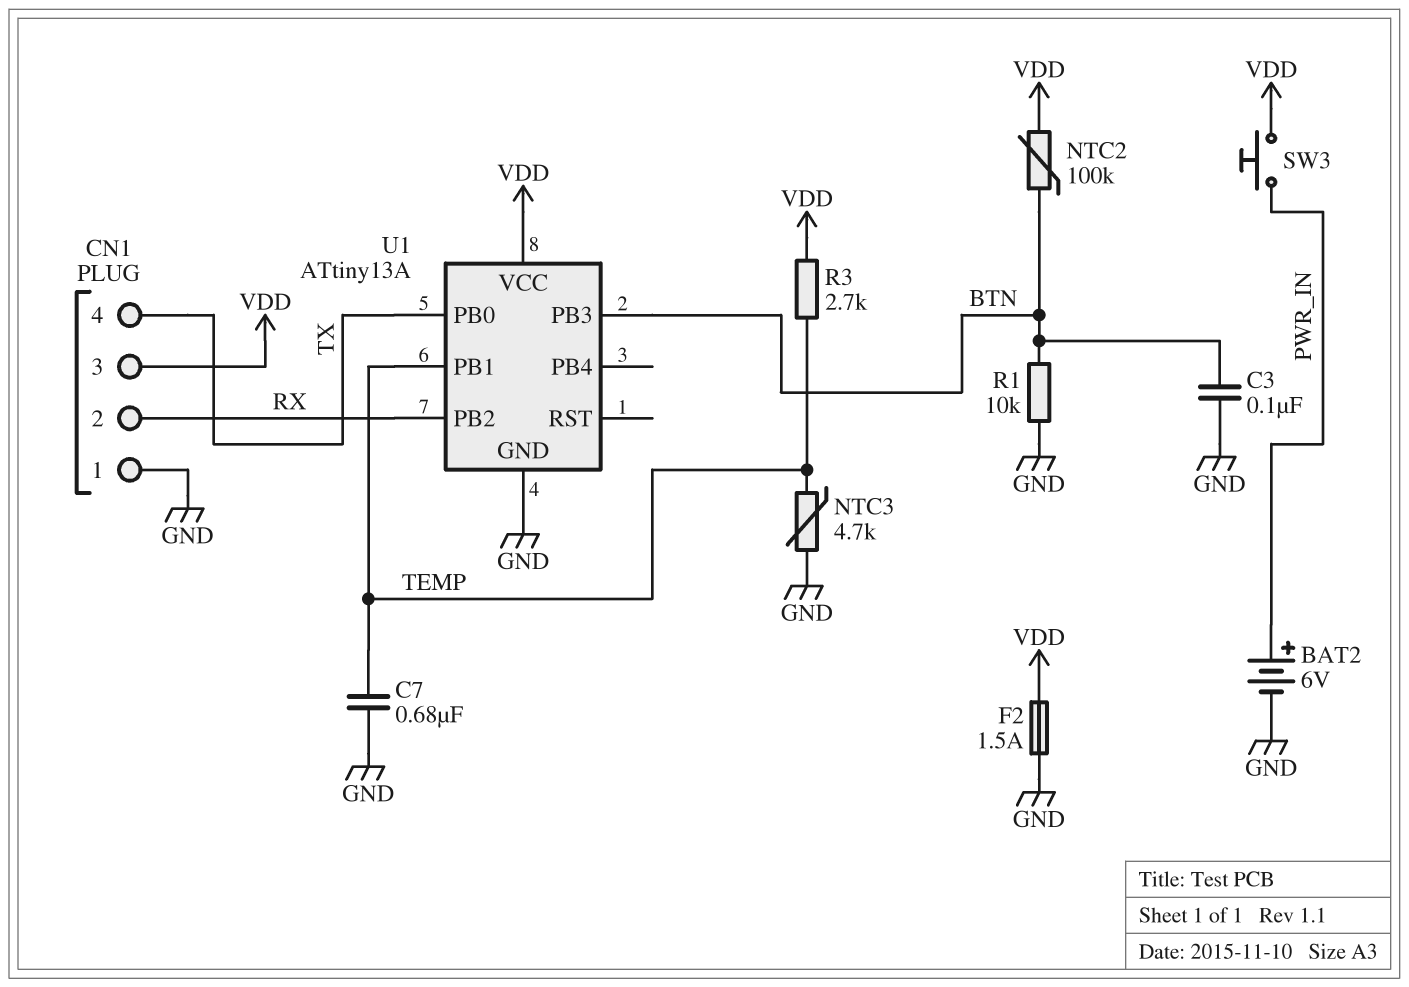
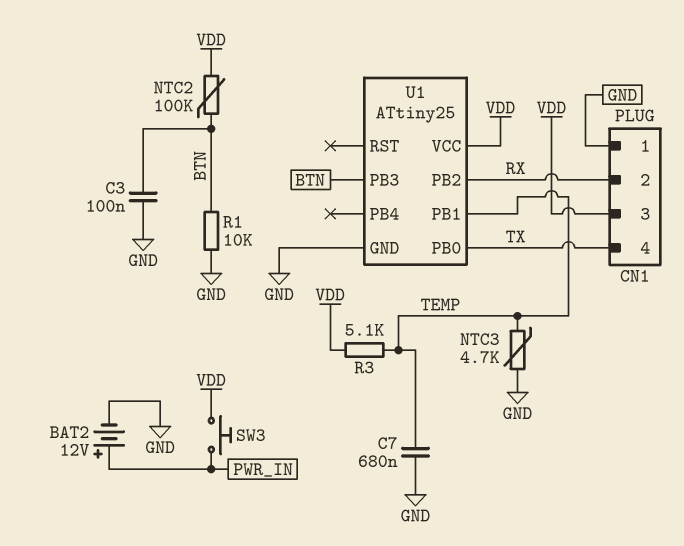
BAT2: 6V (plus PWR_IN, minus GND) -> 12V (plus PWR_IN, minus GND)
F2: 1.5A (GND, VDD) -> none
R3: 2.7k (TEMP, VDD) -> 5.1k (TEMP, VDD)
U1: ATtiny13A -> ATtiny25

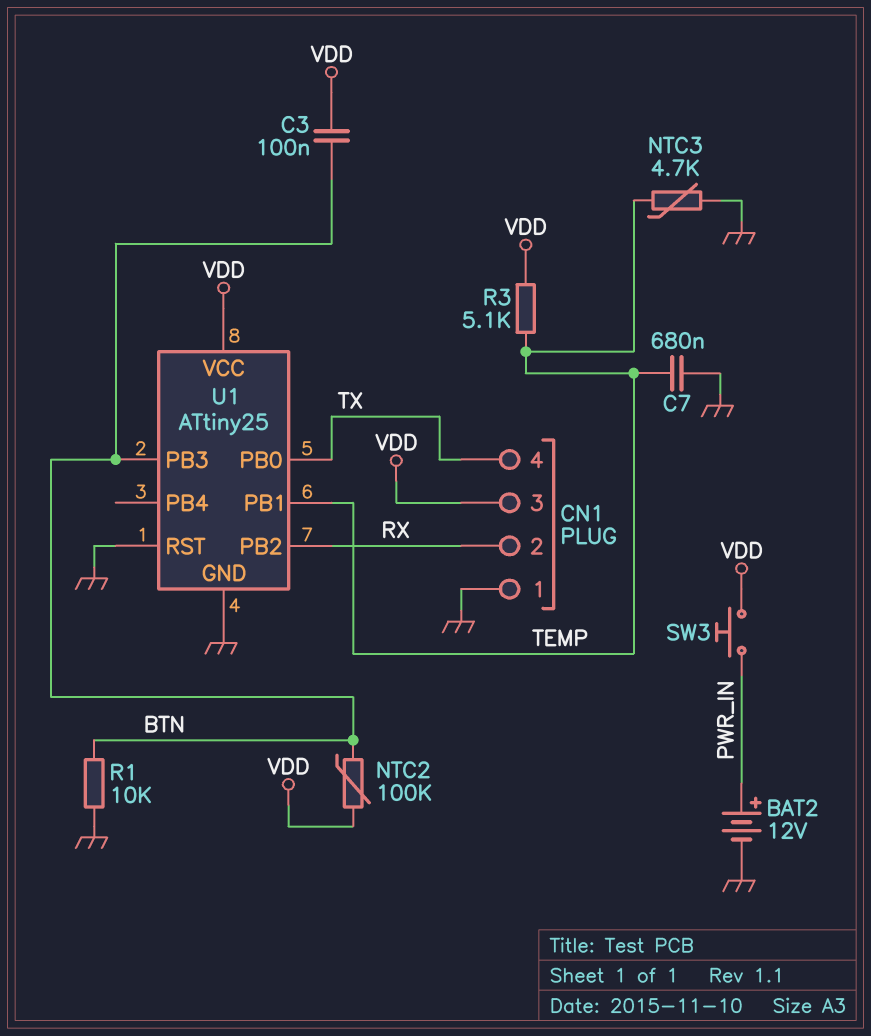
C3: 100nF (BTN, GND) -> 100nF (BTN, VDD)
U1 pin RST: none -> GND

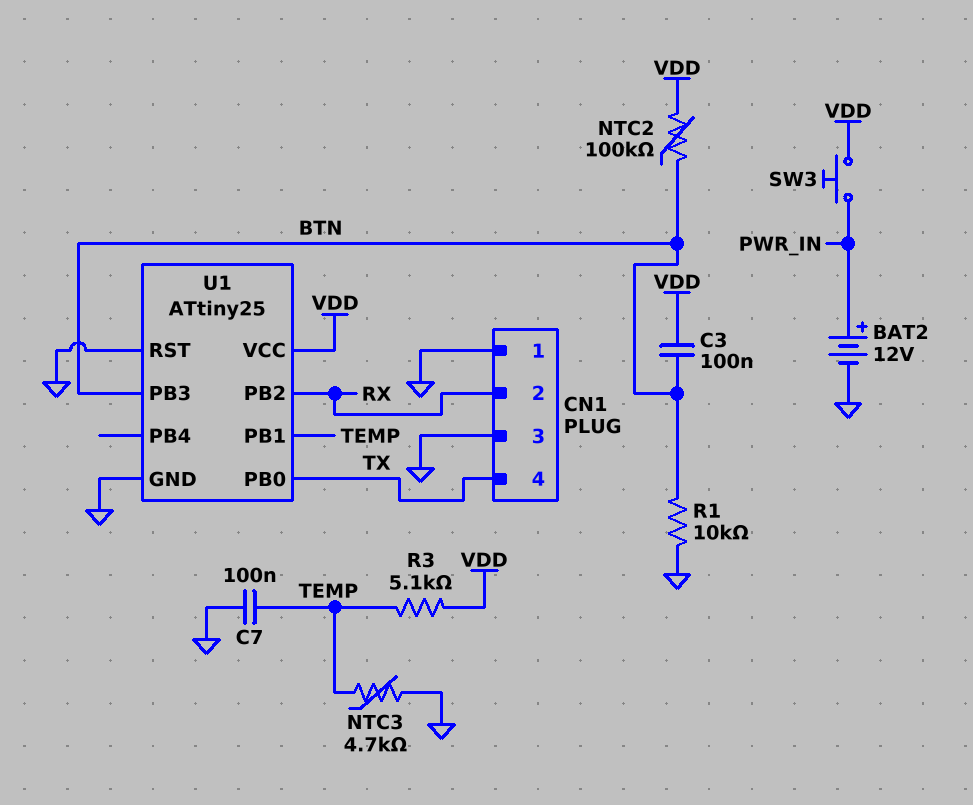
C7: 680nF (GND, TEMP) -> 100nF (GND, TEMP)
CN1 pin 3: VDD -> GND

